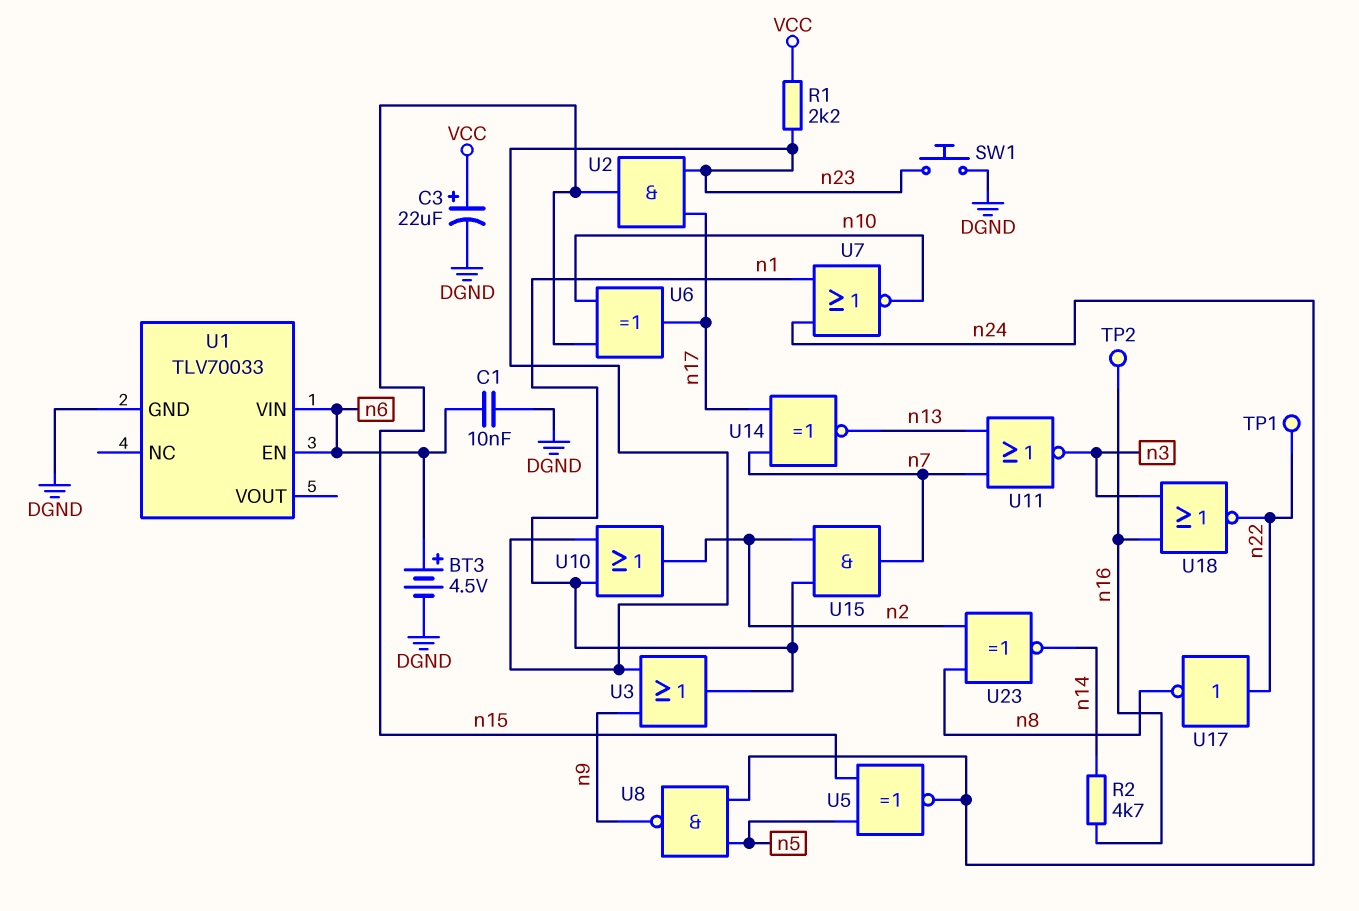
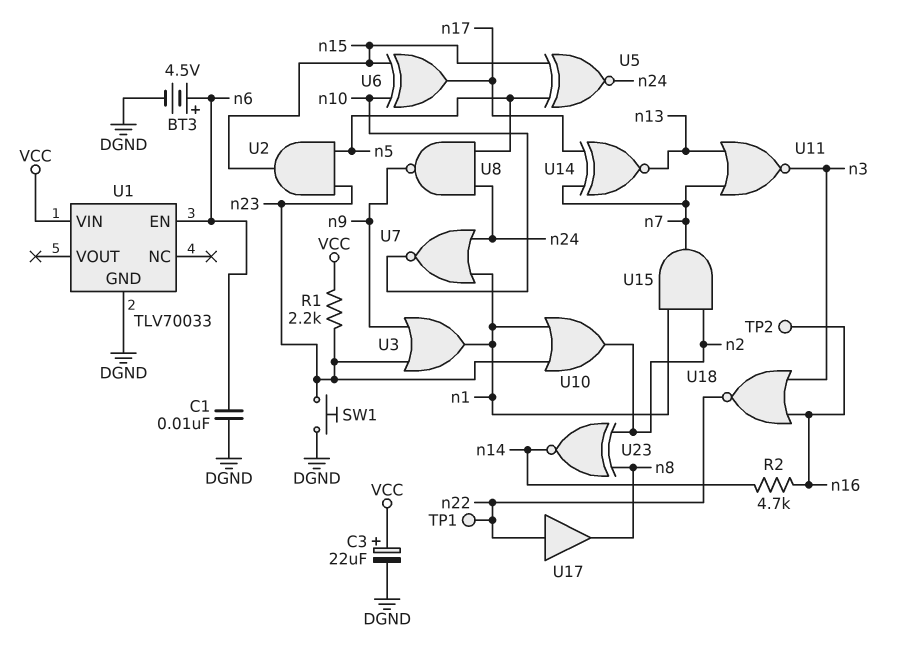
U1 pin VIN: n6 -> VCC
U2: AND (in n17, in n23, out n15) -> AND (in n5, in n23, out n15)
U17: NOT (in n22, out n8) -> buffer (in n22, out n8)

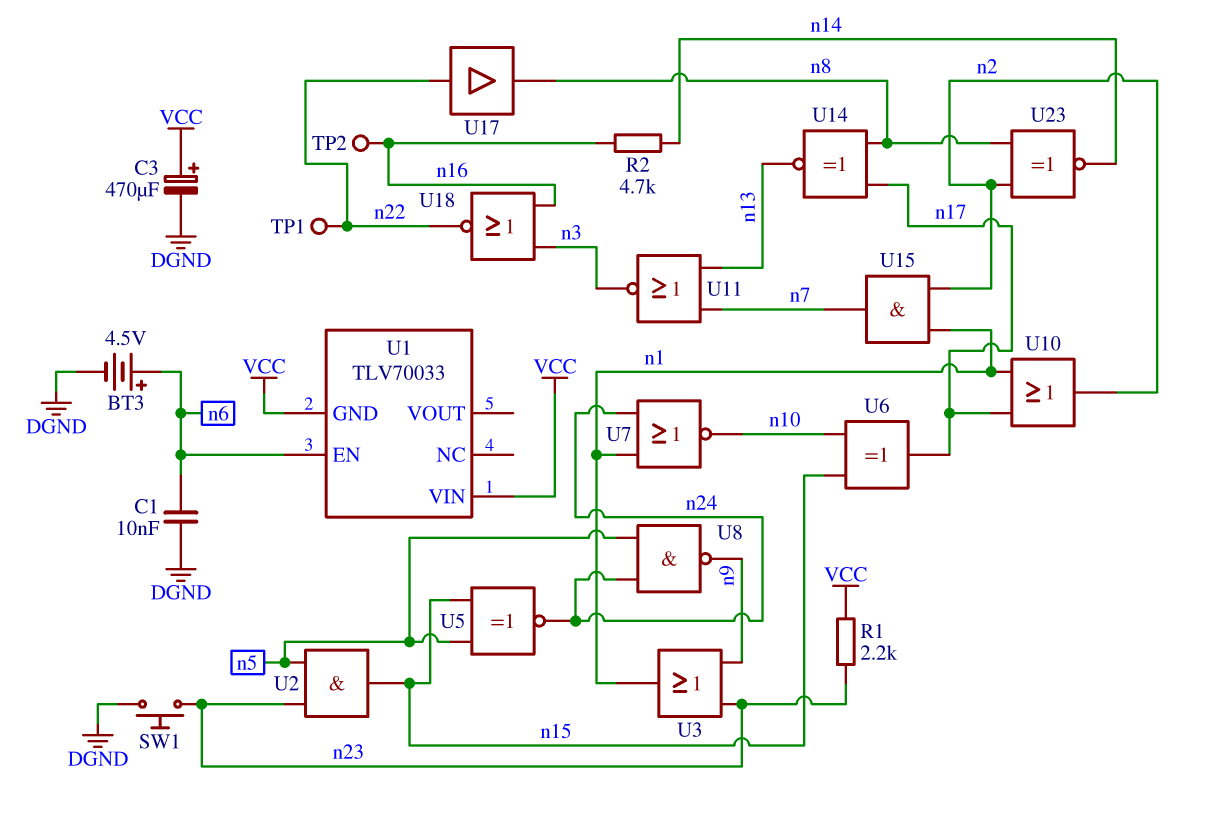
C3: 22uF (plus VCC, minus DGND) -> 470uF (plus VCC, minus DGND)
U1 pin GND: DGND -> VCC
U10: OR (in n1, in n23, out n2) -> OR (in n1, in n17, out n2)
U14: XNOR (in n7, in n17, out n13) -> XNOR (in n8, in n17, out n13)

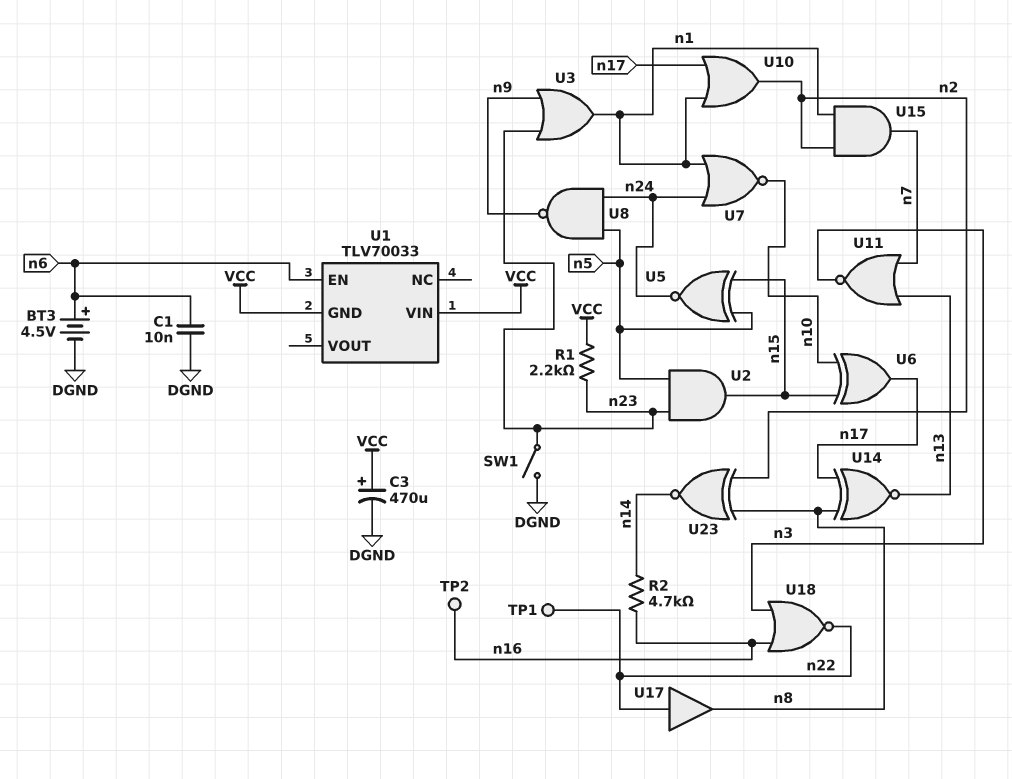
SW1: button (DGND, n23) -> switch (DGND, n23)

